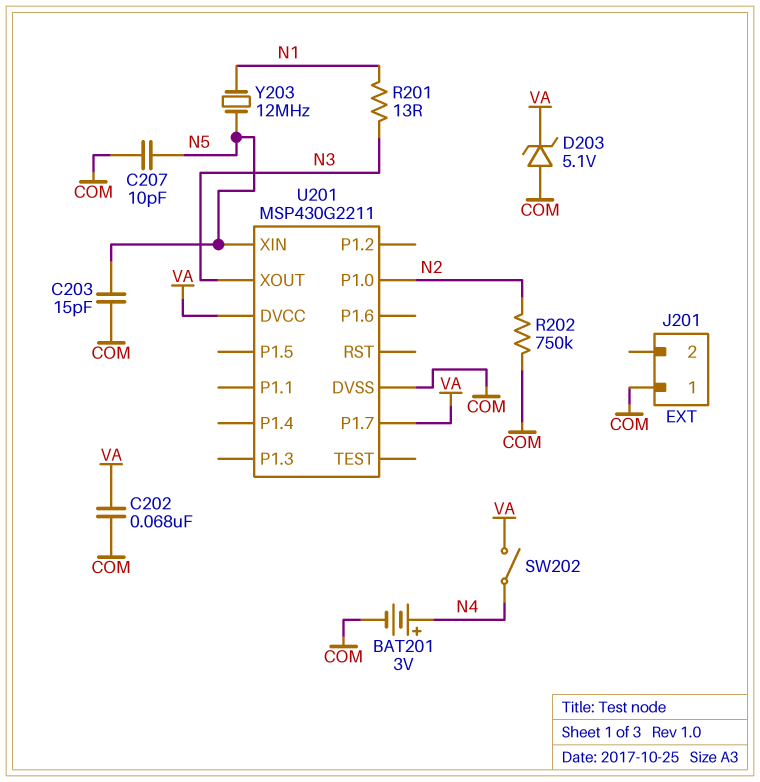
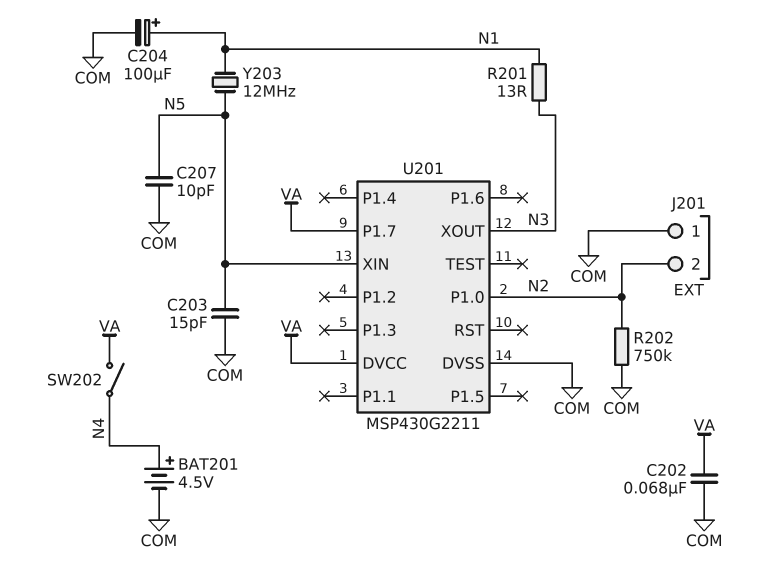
BAT201: 3V (plus N4, minus COM) -> 4.5V (plus N4, minus COM)
C204: none -> 100uF (plus N1, minus COM)
D203: zener 5.1V (A COM, K VA) -> none
J201 pin 2: none -> N2

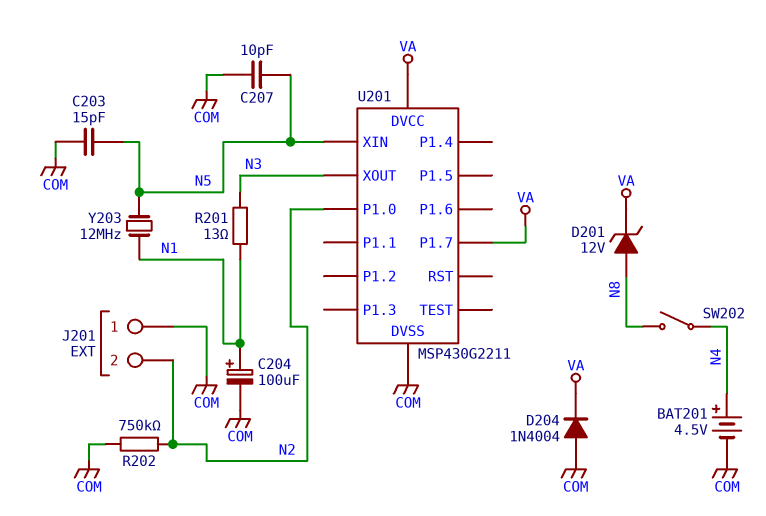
C202: 68nF (COM, VA) -> none
D201: none -> zener 12V (A N8, K VA)
D204: none -> diode 1N4004 (A COM, K VA)
SW202: switch (N4, VA) -> switch (N4, N8)

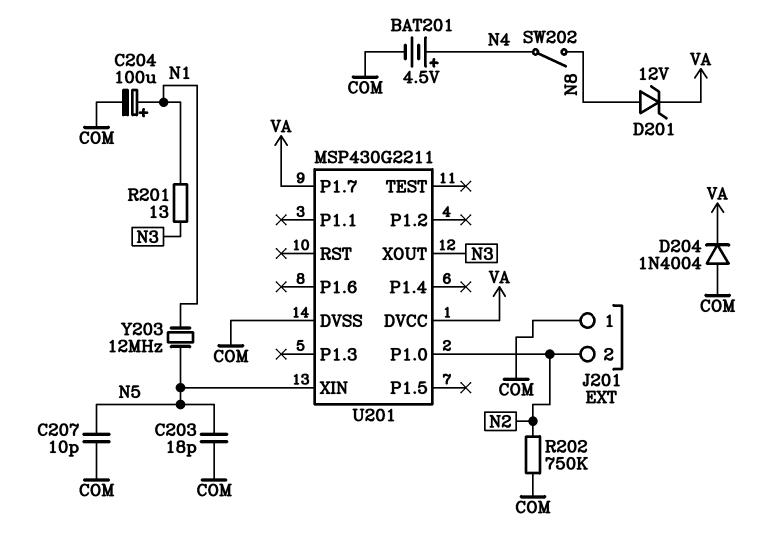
C203: 15pF (COM, N5) -> 18pF (COM, N5)

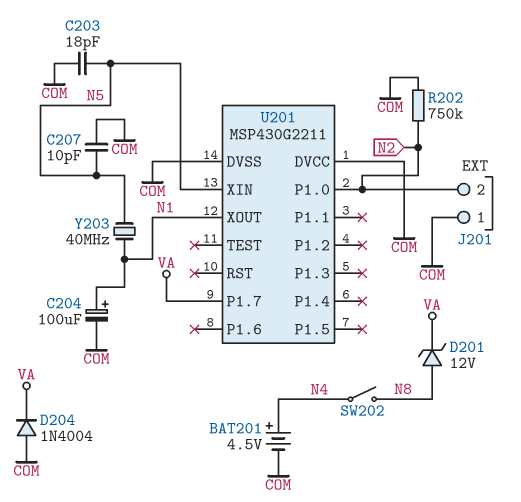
R201: 13 (N1, N3) -> none
U201 pin DVCC: VA -> COM
U201 pin XOUT: N3 -> N1
Y203: 12MHz (N1, N5) -> 40MHz (N1, N5)

